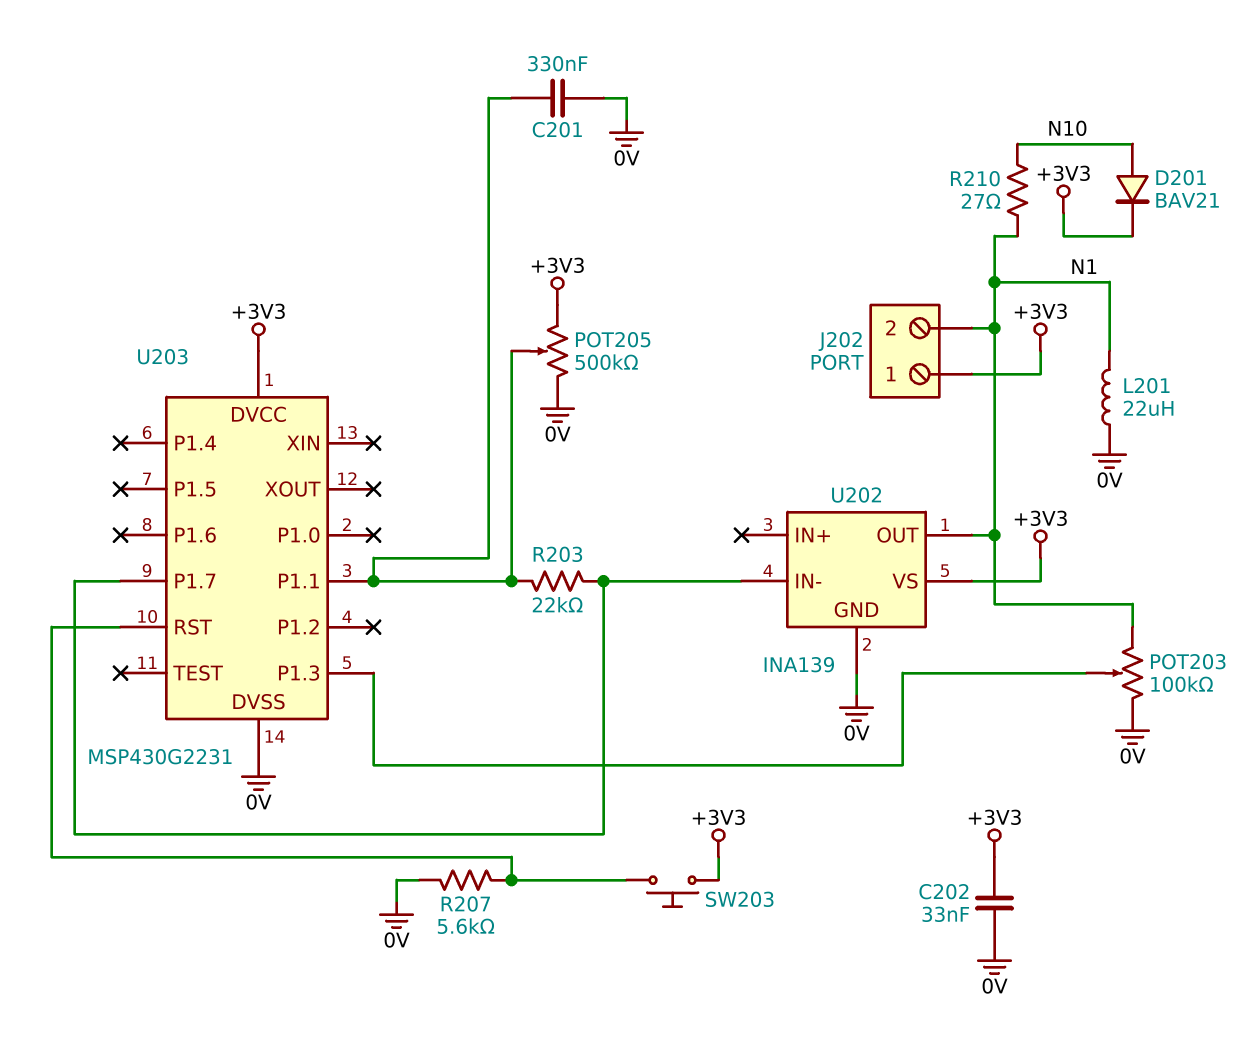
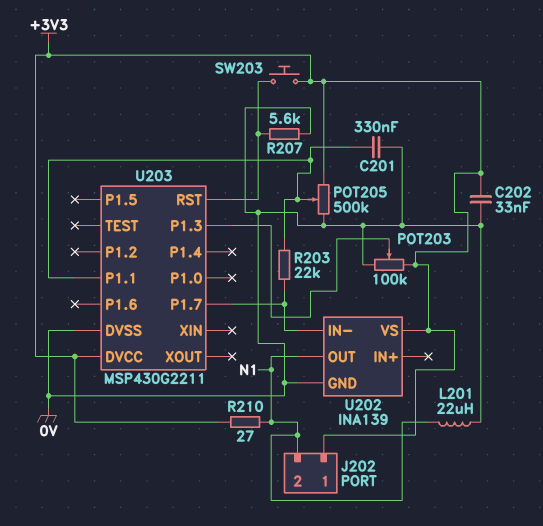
D201: diode BAV21 (A N10, K +3V3) -> none
POT203: 100k (0V, N1, wiper U203/P1.3) -> 100k (+3V3, 0V, wiper U203/P1.3)
R210: 27 (N1, N10) -> 27 (+3V3, N1)
U203: MSP430G2231 -> MSP430G2211

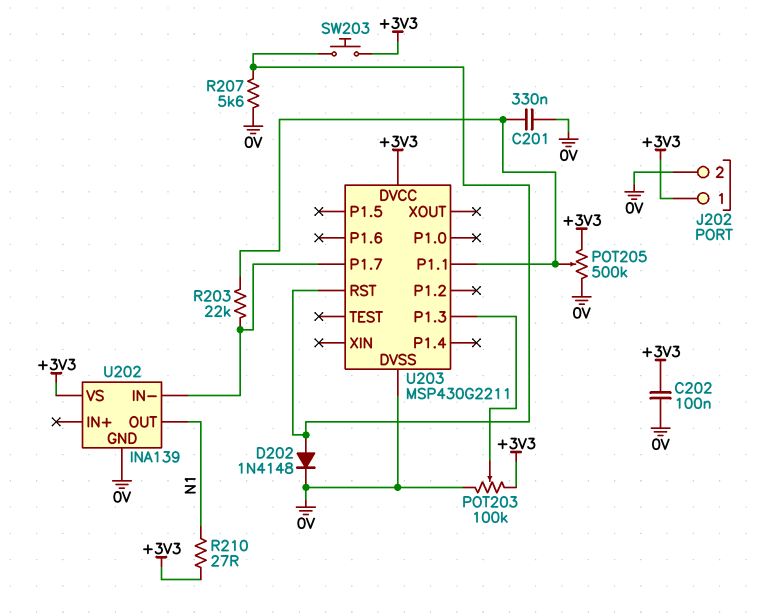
C202: 33nF (+3V3, 0V) -> 100nF (+3V3, 0V)
D202: none -> diode 1N4148 (A U203/RST, K 0V)
J202 pin 2: N1 -> 0V
L201: 22uH (0V, N1) -> none

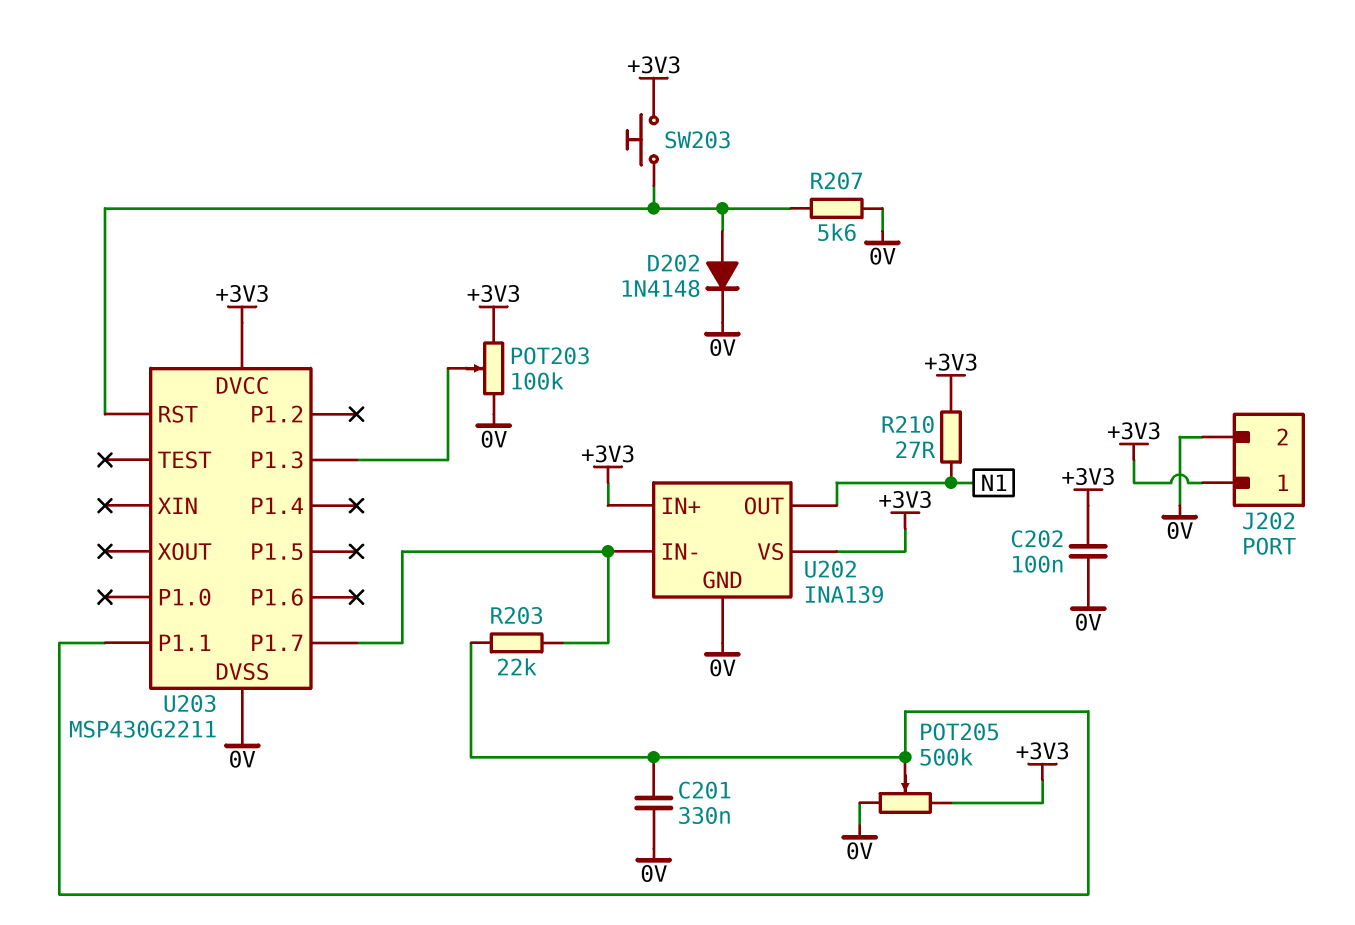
U202 pin IN+: none -> +3V3

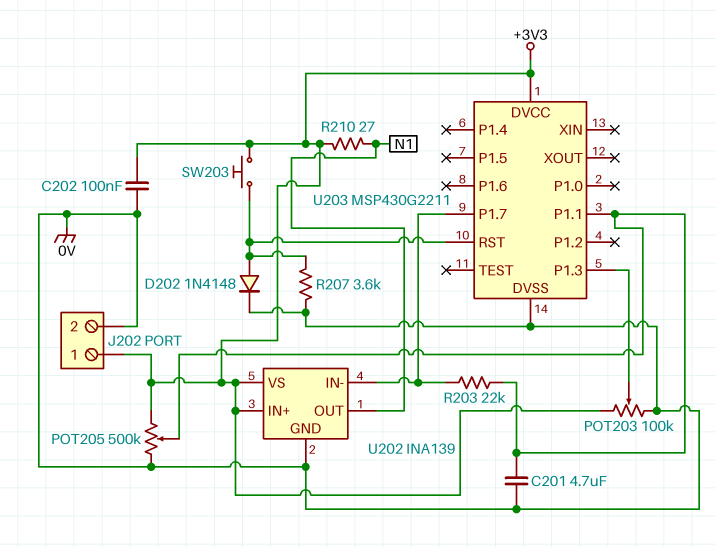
C201: 330nF (0V, U203/P1.1) -> 4.7uF (0V, U203/P1.1)
R207: 5.6k (0V, U203/RST) -> 3.6k (0V, U203/RST)

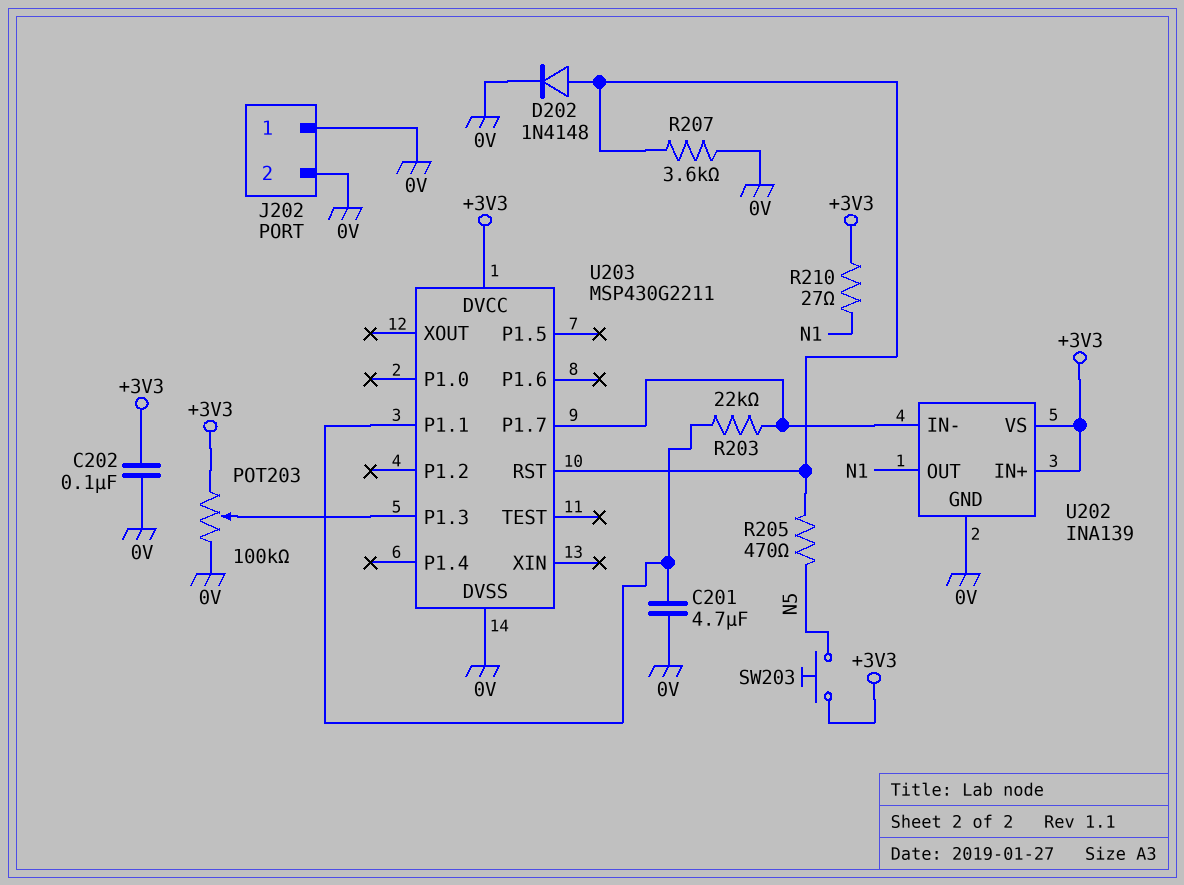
J202 pin 1: +3V3 -> 0V
POT205: 500k (+3V3, 0V, wiper U203/P1.1) -> none
R205: none -> 470 (N5, U203/RST)
SW203: button (+3V3, U203/RST) -> button (+3V3, N5)

